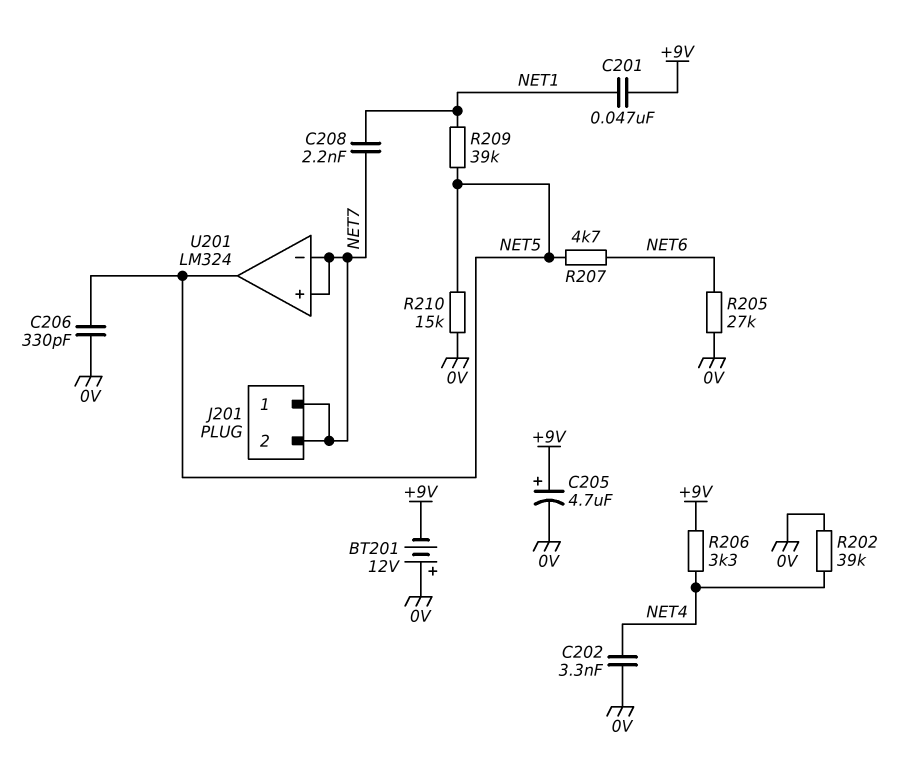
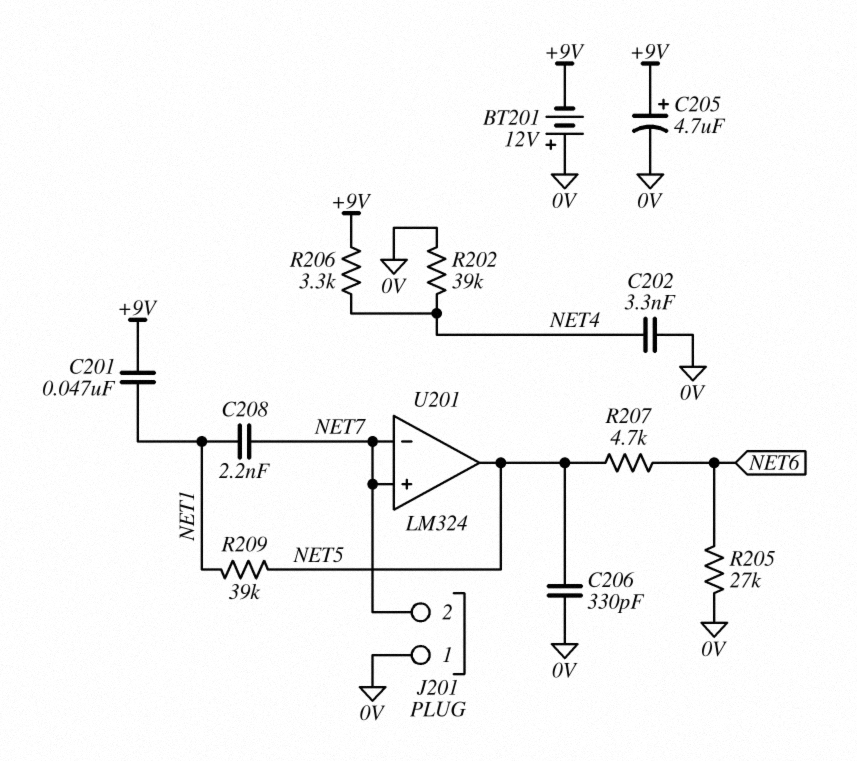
J201 pin 1: NET7 -> 0V
R210: 15k (0V, NET5) -> none

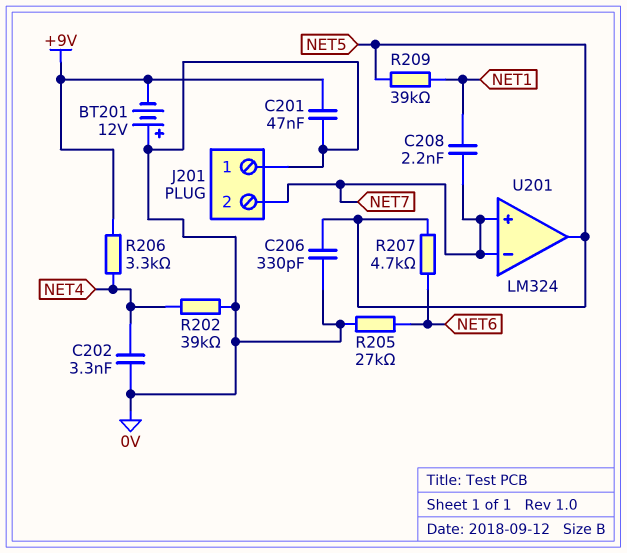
C201: 47nF (+9V, NET1) -> 47nF (+9V, 0V)
C205: 4.7uF (plus +9V, minus 0V) -> none

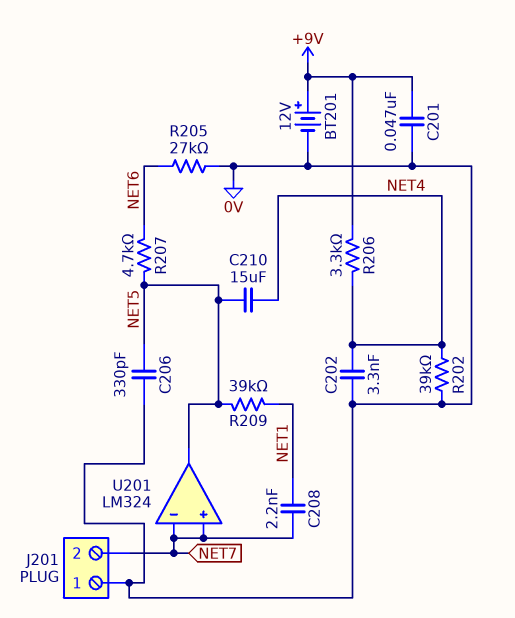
BT201: 12V (plus 0V, minus +9V) -> 12V (plus +9V, minus 0V)
C210: none -> 15uF (NET4, NET5)

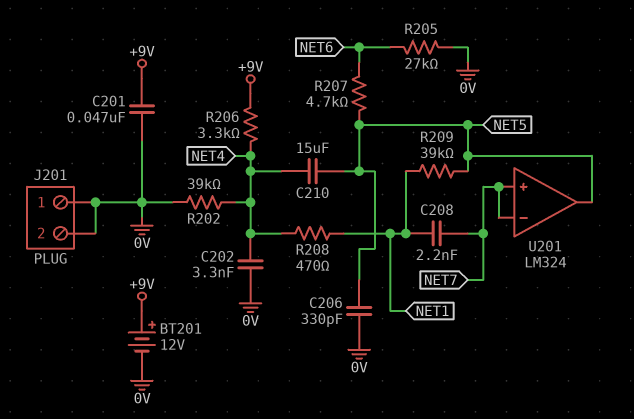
J201 pin 2: NET7 -> 0V
R208: none -> 470 (NET1, NET4)

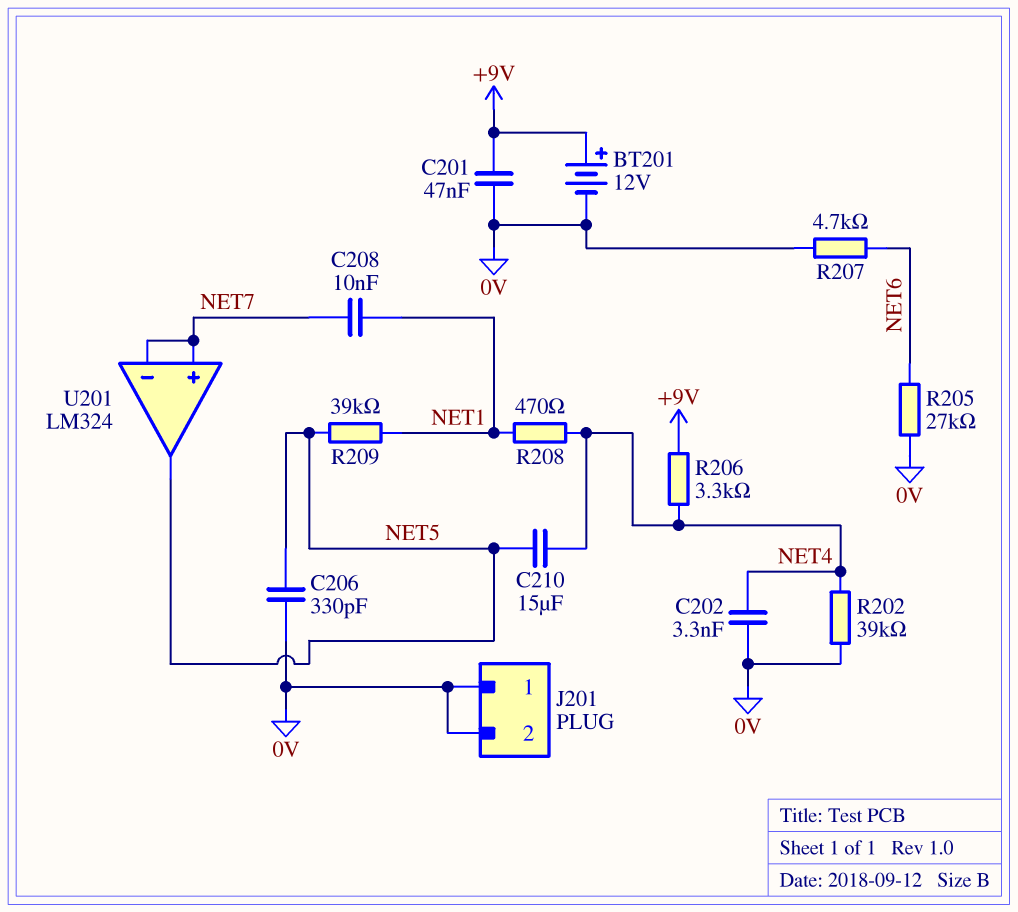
C208: 2.2nF (NET1, NET7) -> 10nF (NET1, NET7)
R207: 4.7k (NET5, NET6) -> 4.7k (0V, NET6)

